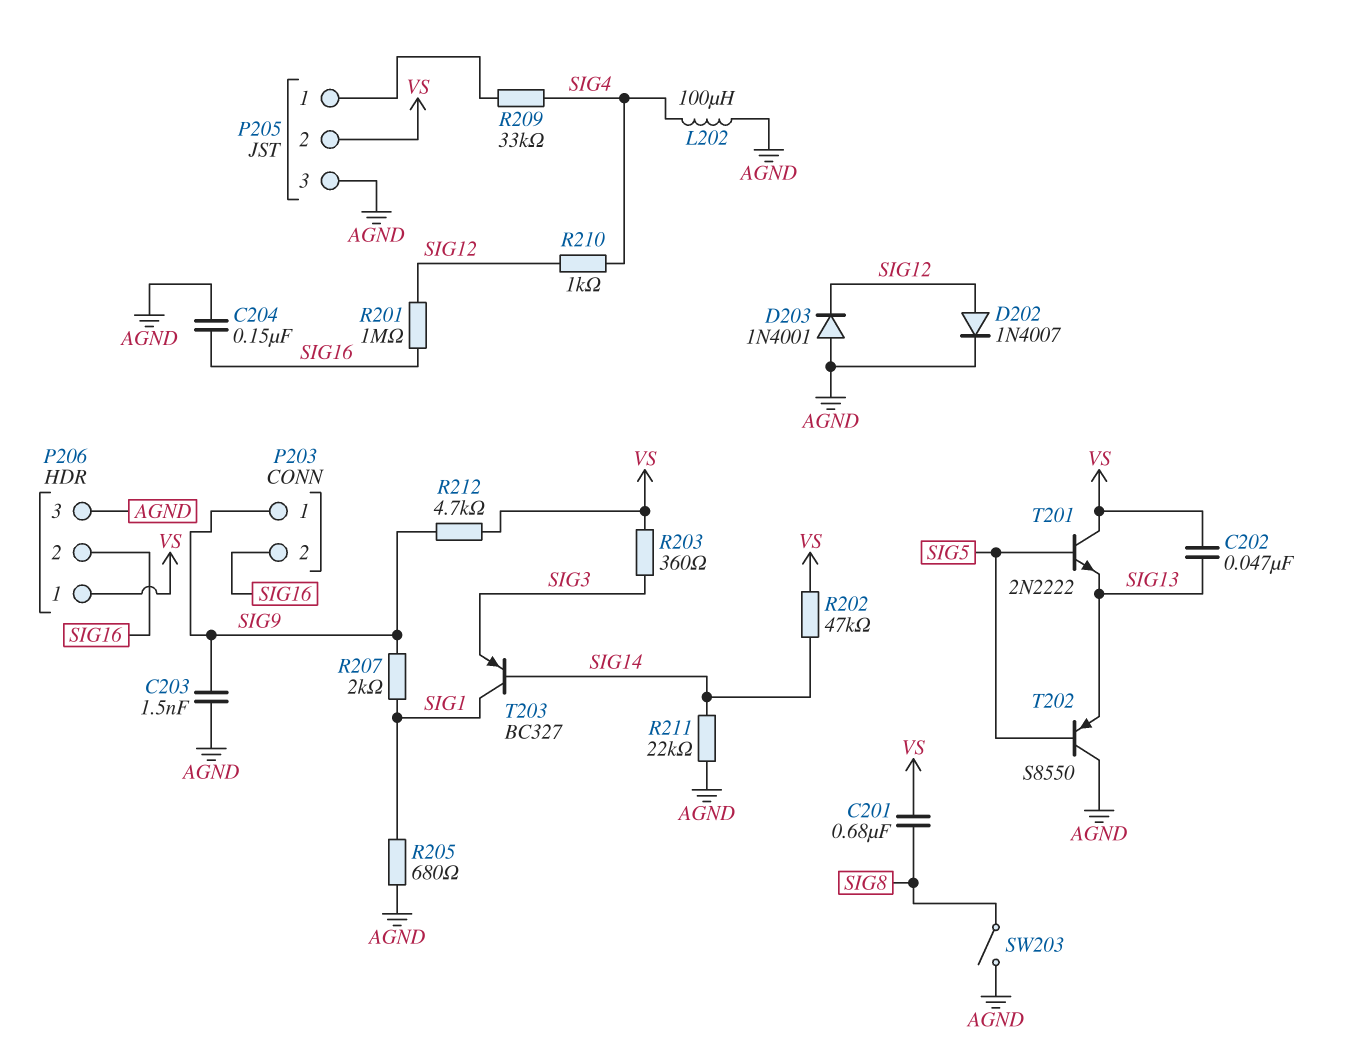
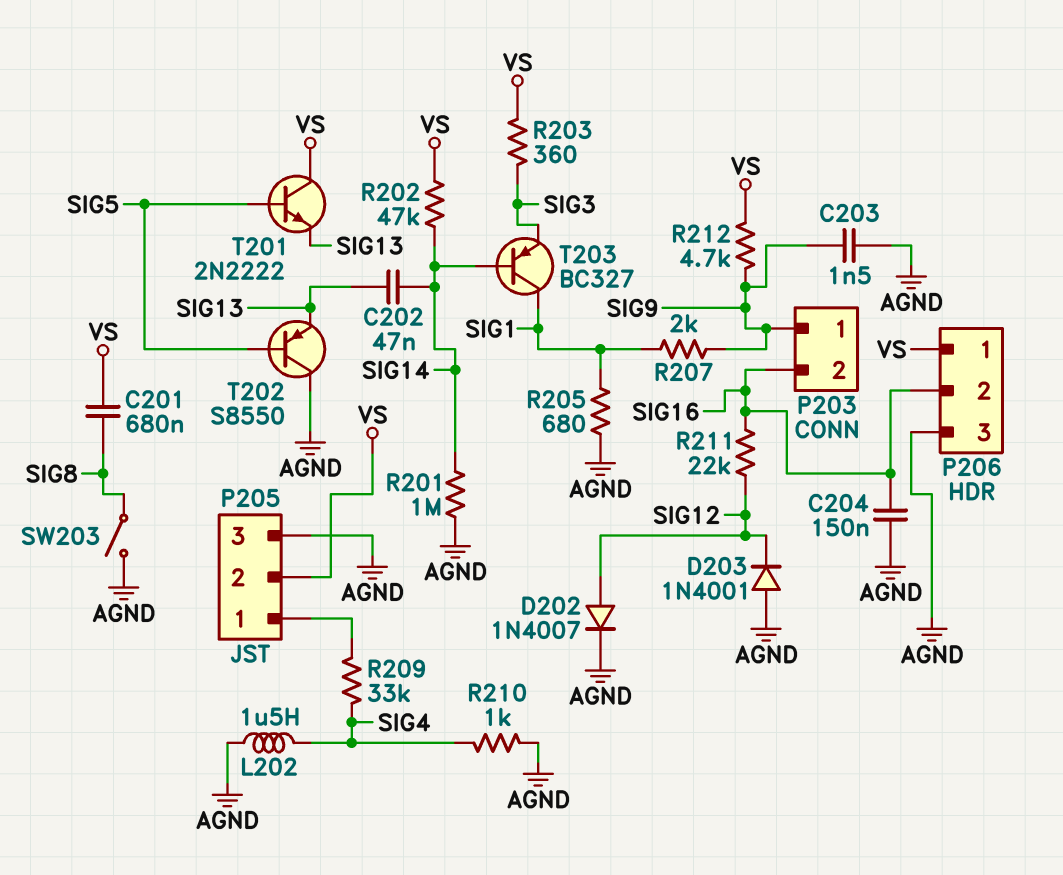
C202: 47nF (SIG13, VS) -> 47nF (SIG13, SIG14)
L202: 100uH (AGND, SIG4) -> 1.5uH (AGND, SIG4)
R201: 1M (SIG12, SIG16) -> 1M (AGND, SIG14)
R210: 1k (SIG4, SIG12) -> 1k (AGND, SIG4)
R211: 22k (AGND, SIG14) -> 22k (SIG12, SIG16)

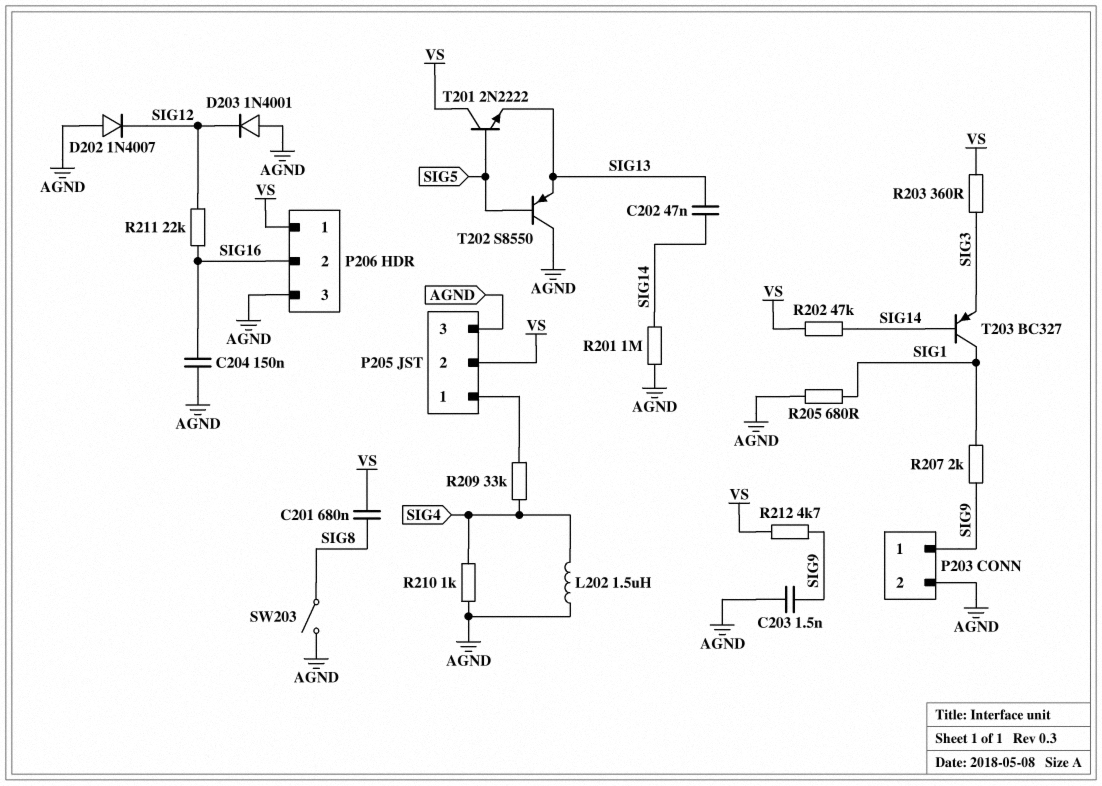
D202: diode 1N4007 (A SIG12, K AGND) -> diode 1N4007 (A AGND, K SIG12)
P203 pin 2: SIG16 -> AGND

